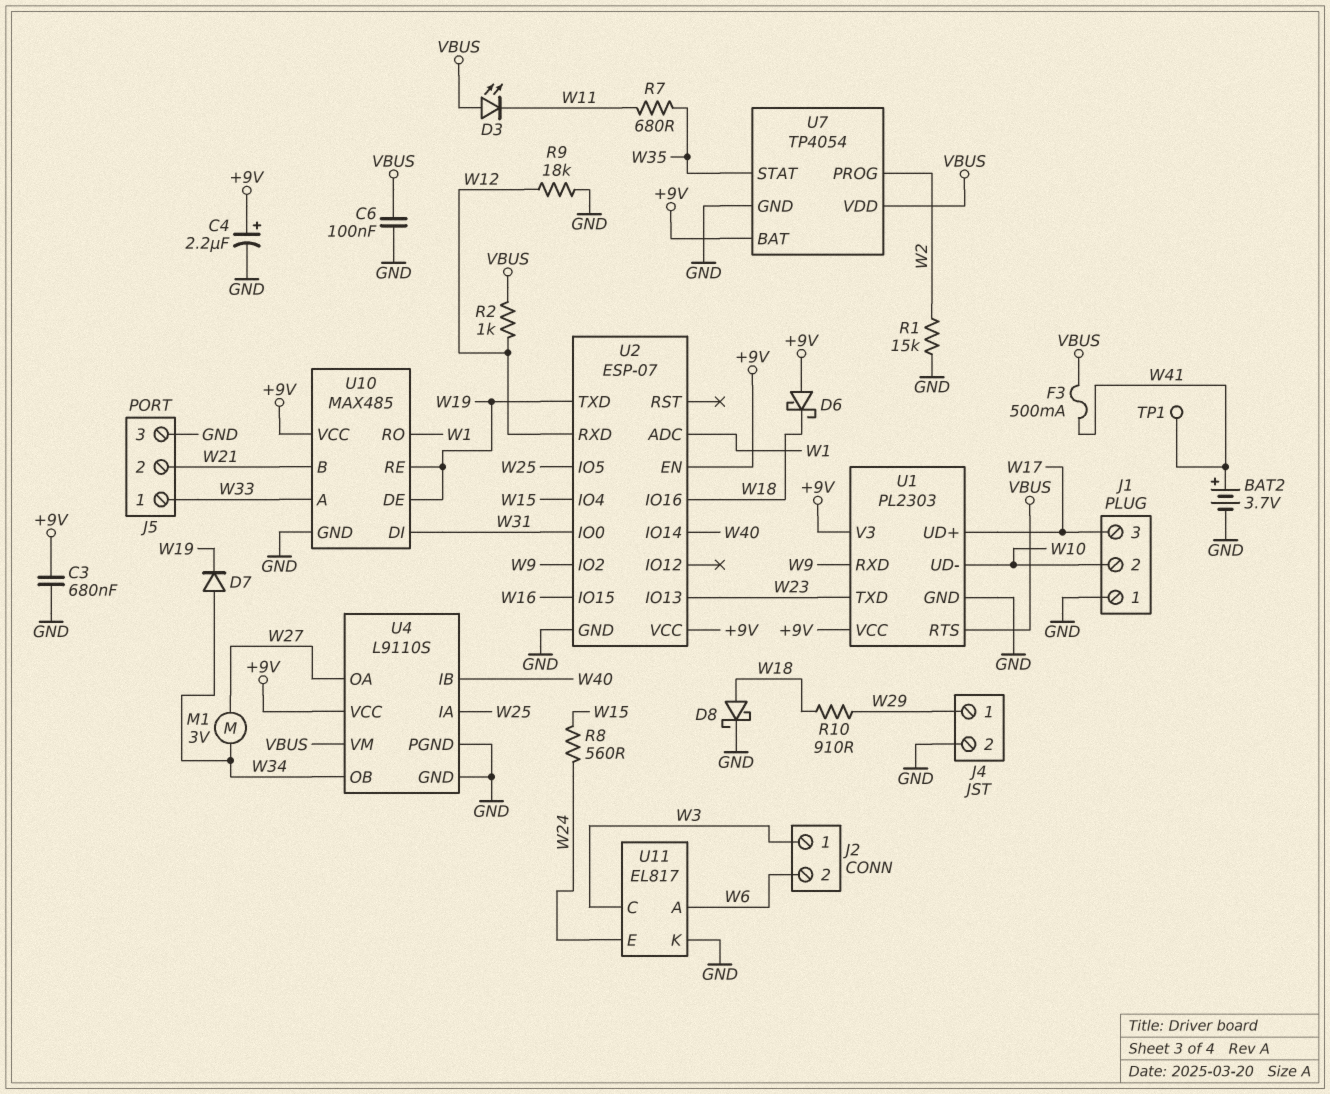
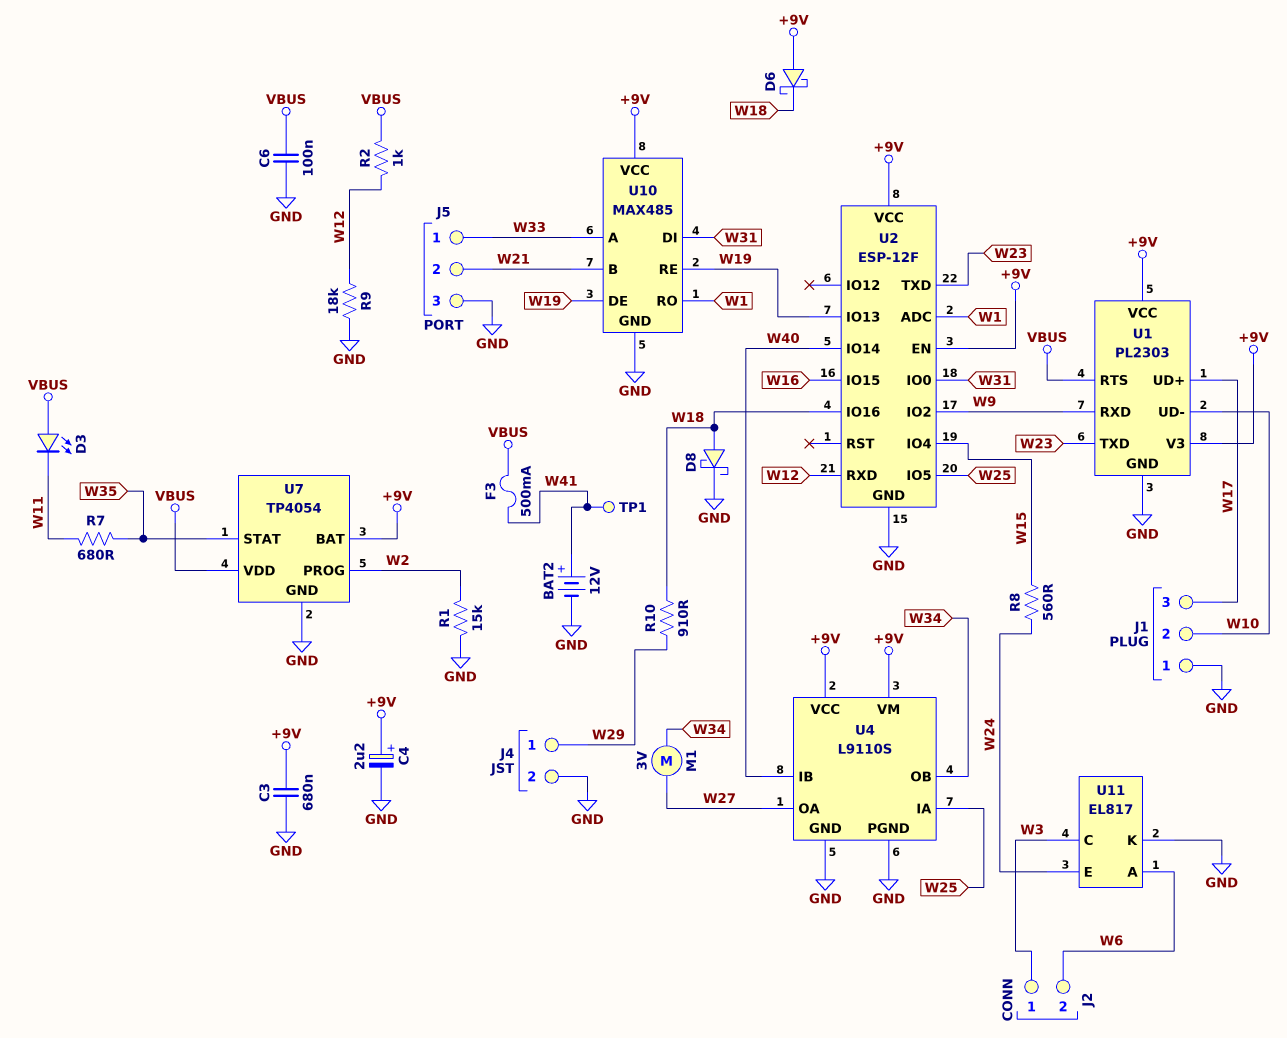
BAT2: 3.7V (plus W41, minus GND) -> 12V (plus W41, minus GND)
D7: diode (A W34, K W19) -> none
U2: ESP-07 -> ESP-12F
U2 pin IO13: W23 -> W19
U2 pin TXD: W19 -> W23
U4 pin VM: VBUS -> +9V

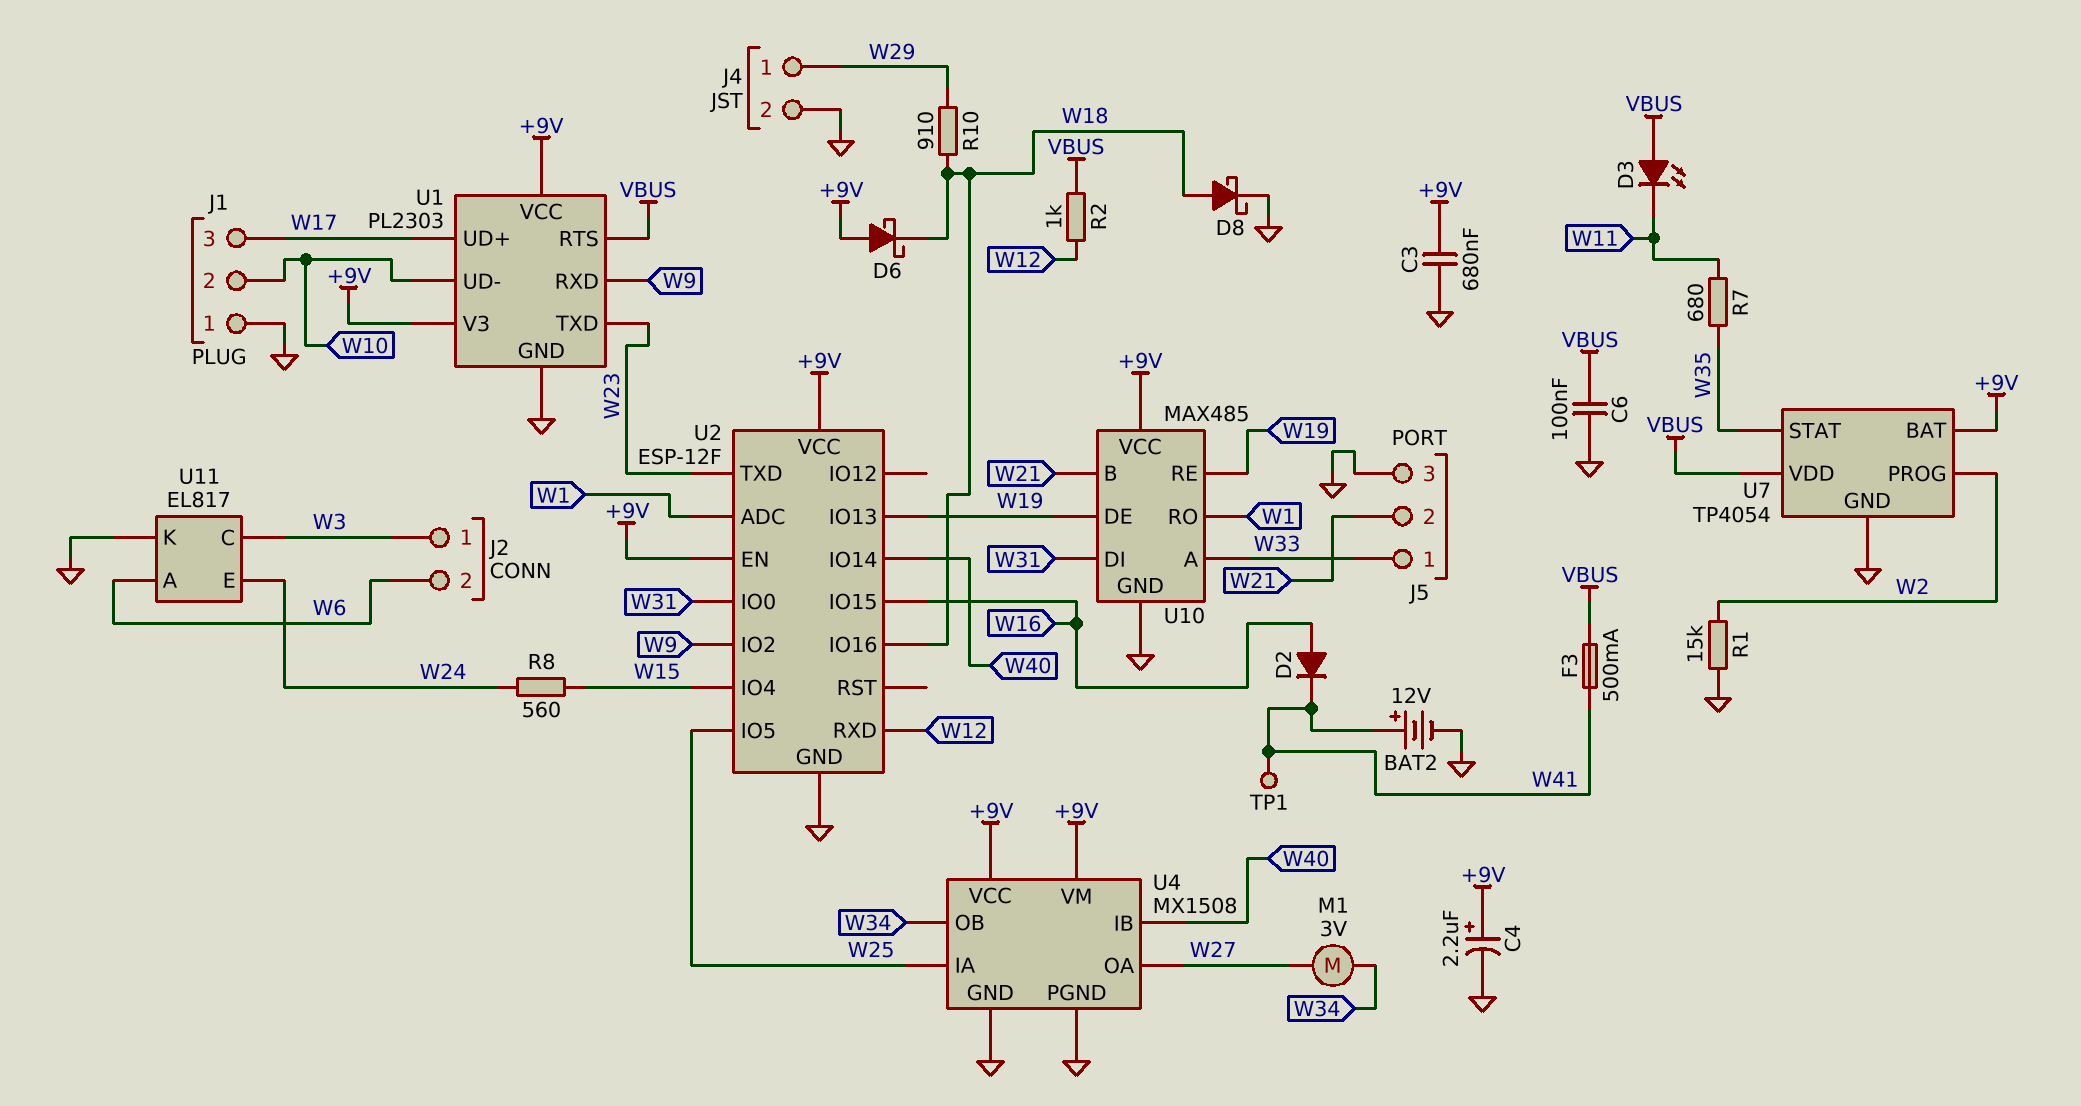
D2: none -> diode (A W16, K W41)
R9: 18k (GND, W12) -> none
U4: L9110S -> MX1508

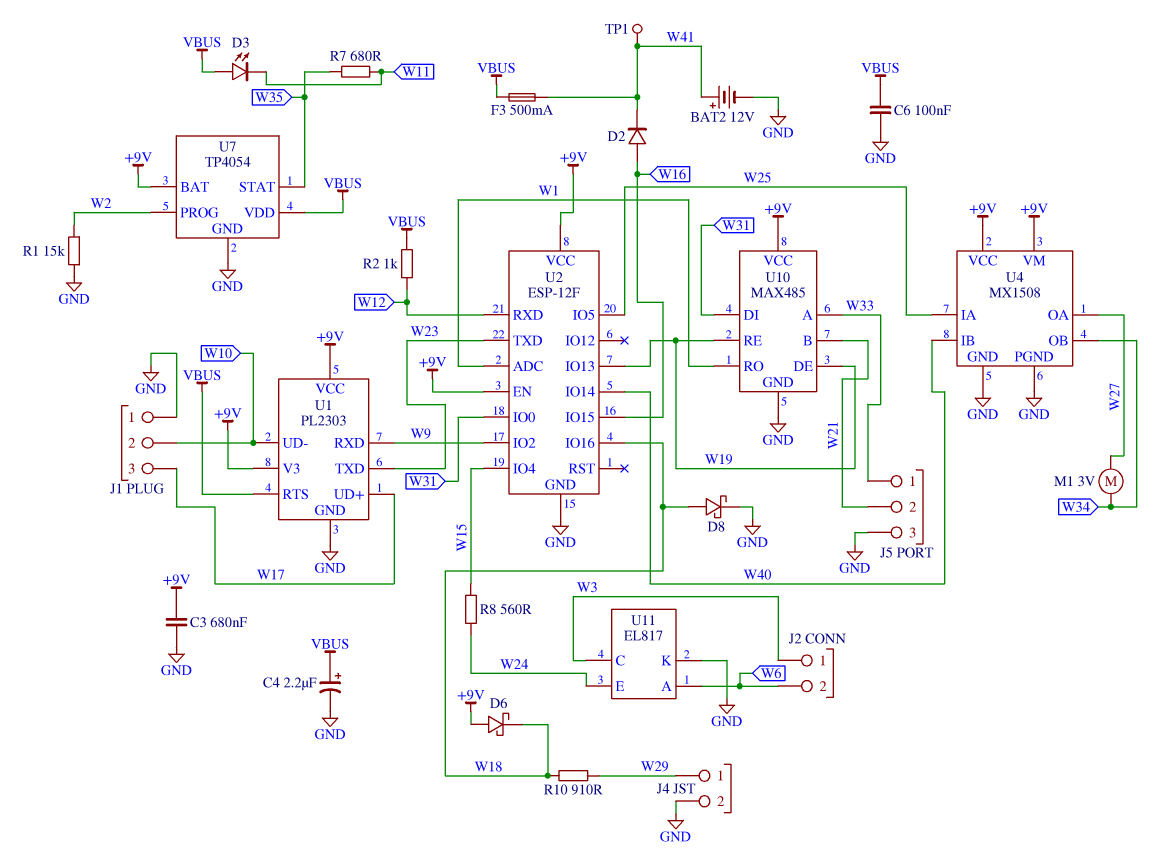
C4: 2.2uF (plus +9V, minus GND) -> 2.2uF (plus VBUS, minus GND)

